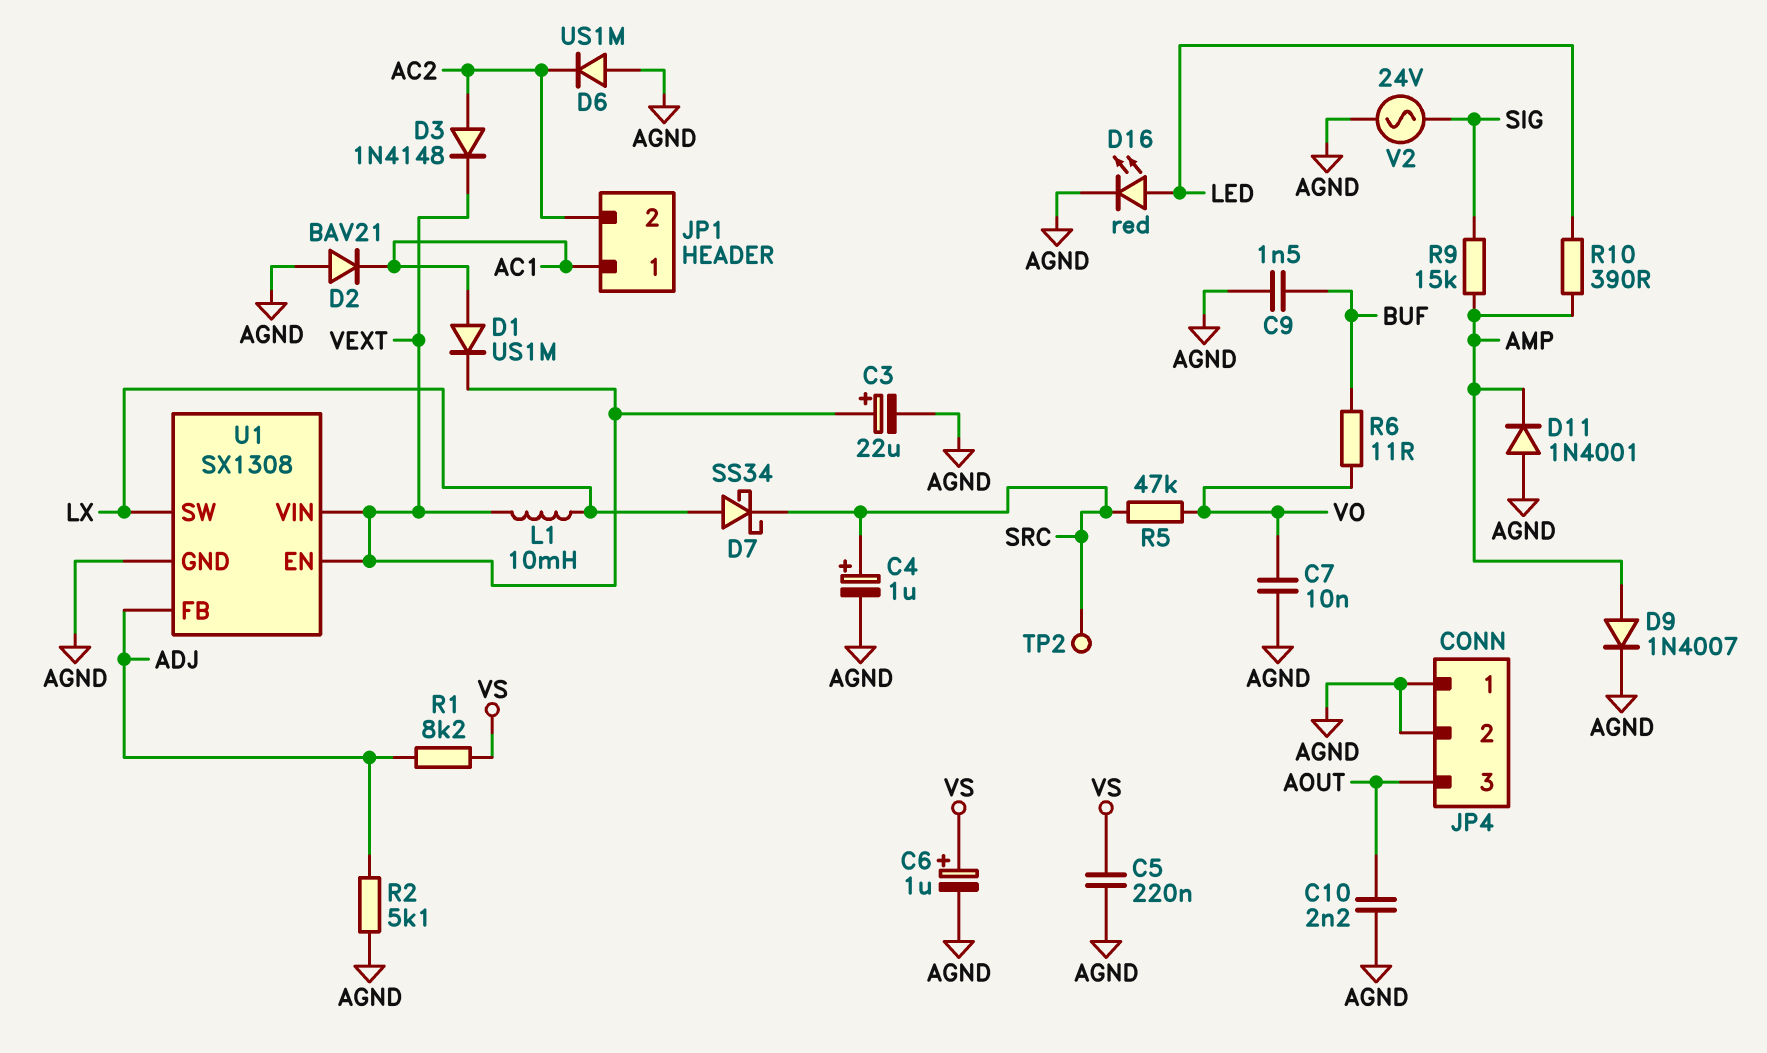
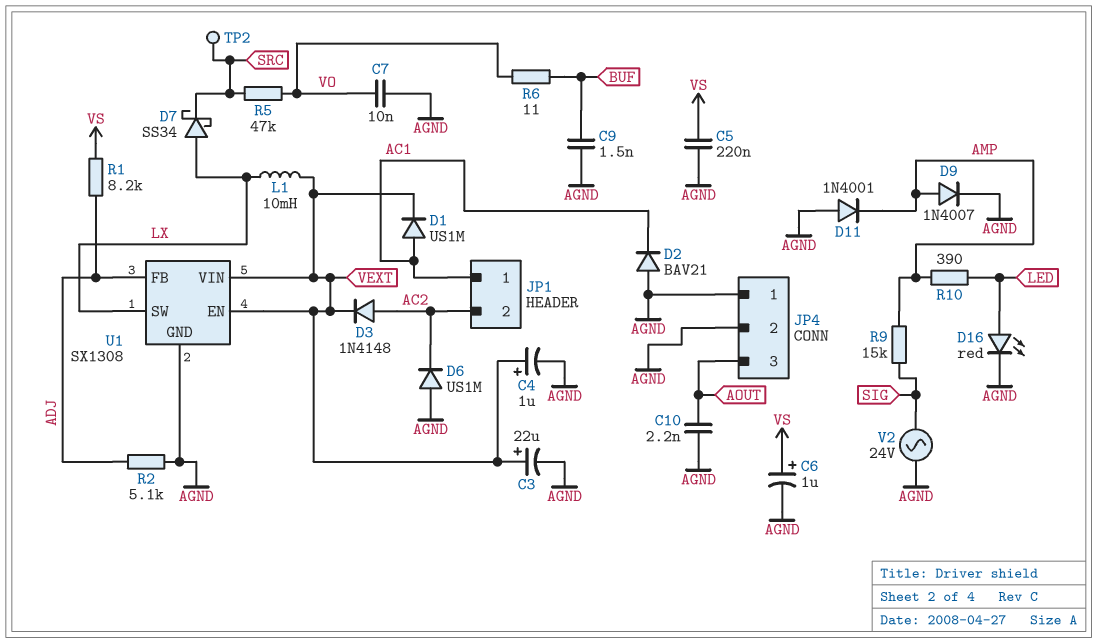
C4: 1uF (plus SRC, minus AGND) -> 1uF (plus VEXT, minus AGND)

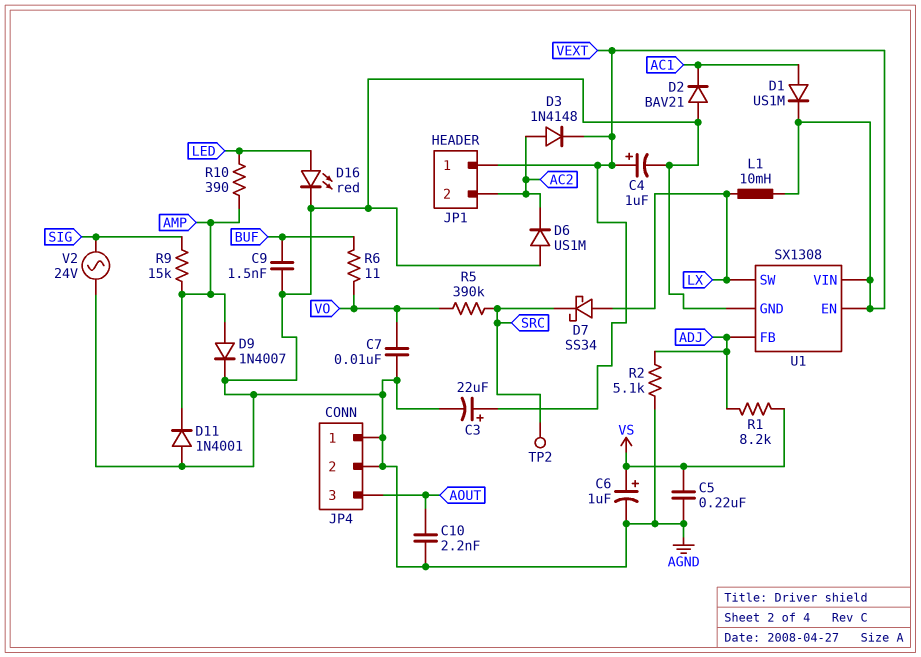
JP1 pin 1: AC1 -> VEXT
R5: 47k (SRC, VO) -> 390k (SRC, VO)

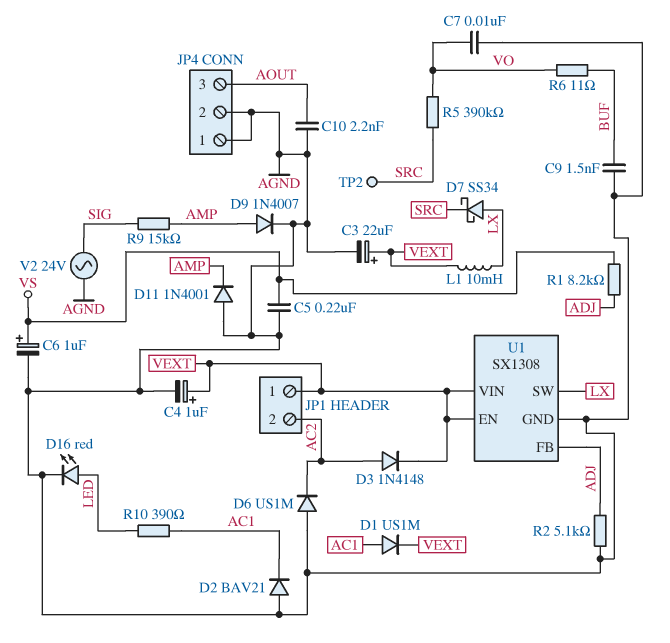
R10: 390 (AMP, LED) -> 390 (AC1, LED)

